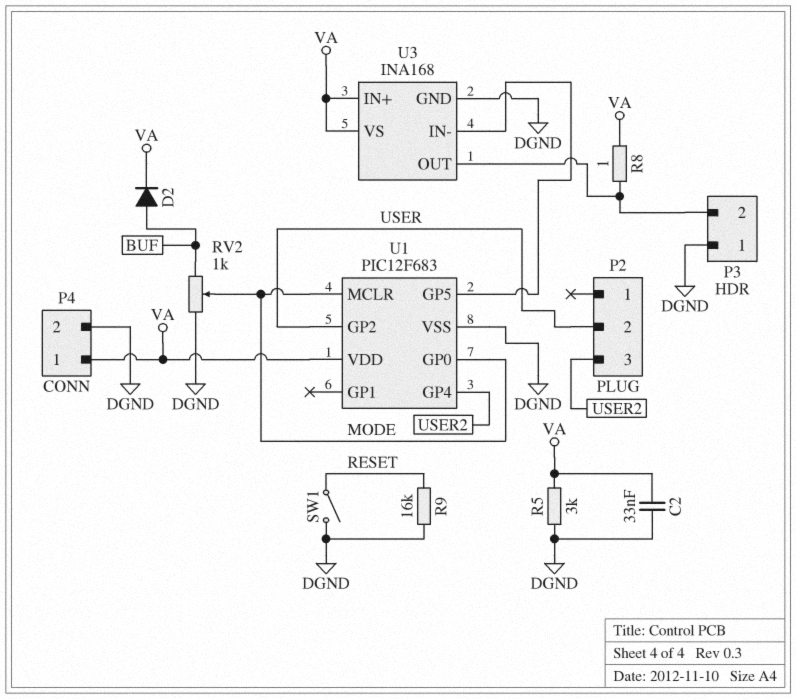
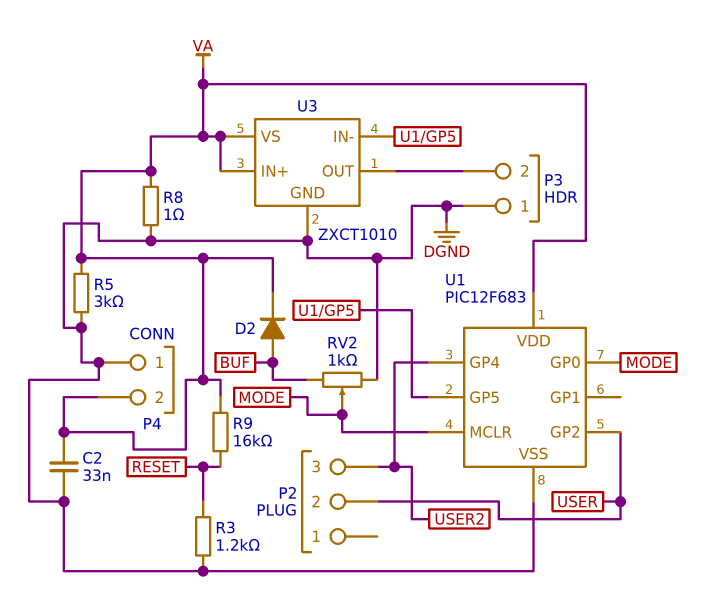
P4 pin 1: VA -> DGND
P4 pin 2: DGND -> VA
R3: none -> 1.2k (DGND, RESET)
R8: 1 (P3/2, VA) -> 1 (DGND, VA)
R9: 16k (DGND, RESET) -> 16k (RESET, VA)
SW1: switch (DGND, RESET) -> none
U3: INA168 -> ZXCT1010

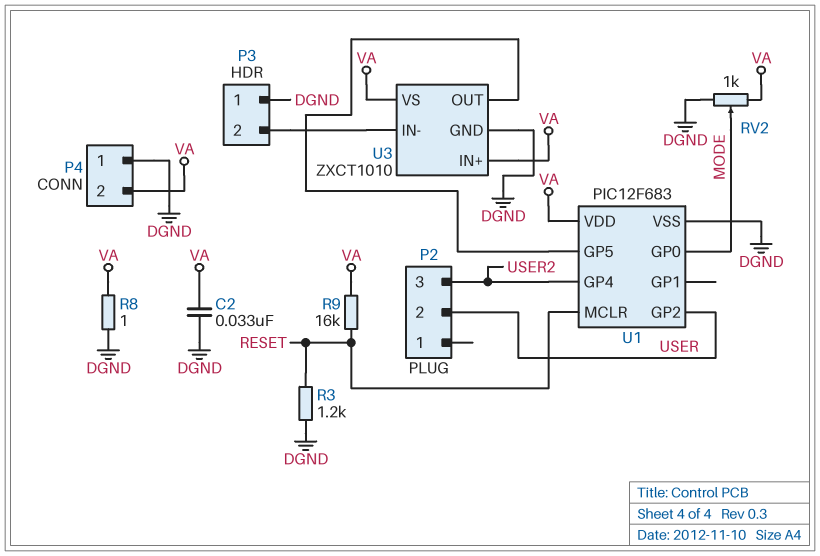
D2: diode (A BUF, K VA) -> none
R5: 3k (DGND, VA) -> none
RV2: 1k (BUF, DGND, wiper MODE) -> 1k (DGND, VA, wiper MODE)
U1 pin MCLR: MODE -> RESET
U3 pin IN-: U1/GP5 -> P3/2
U3 pin OUT: P3/2 -> U1/GP5

